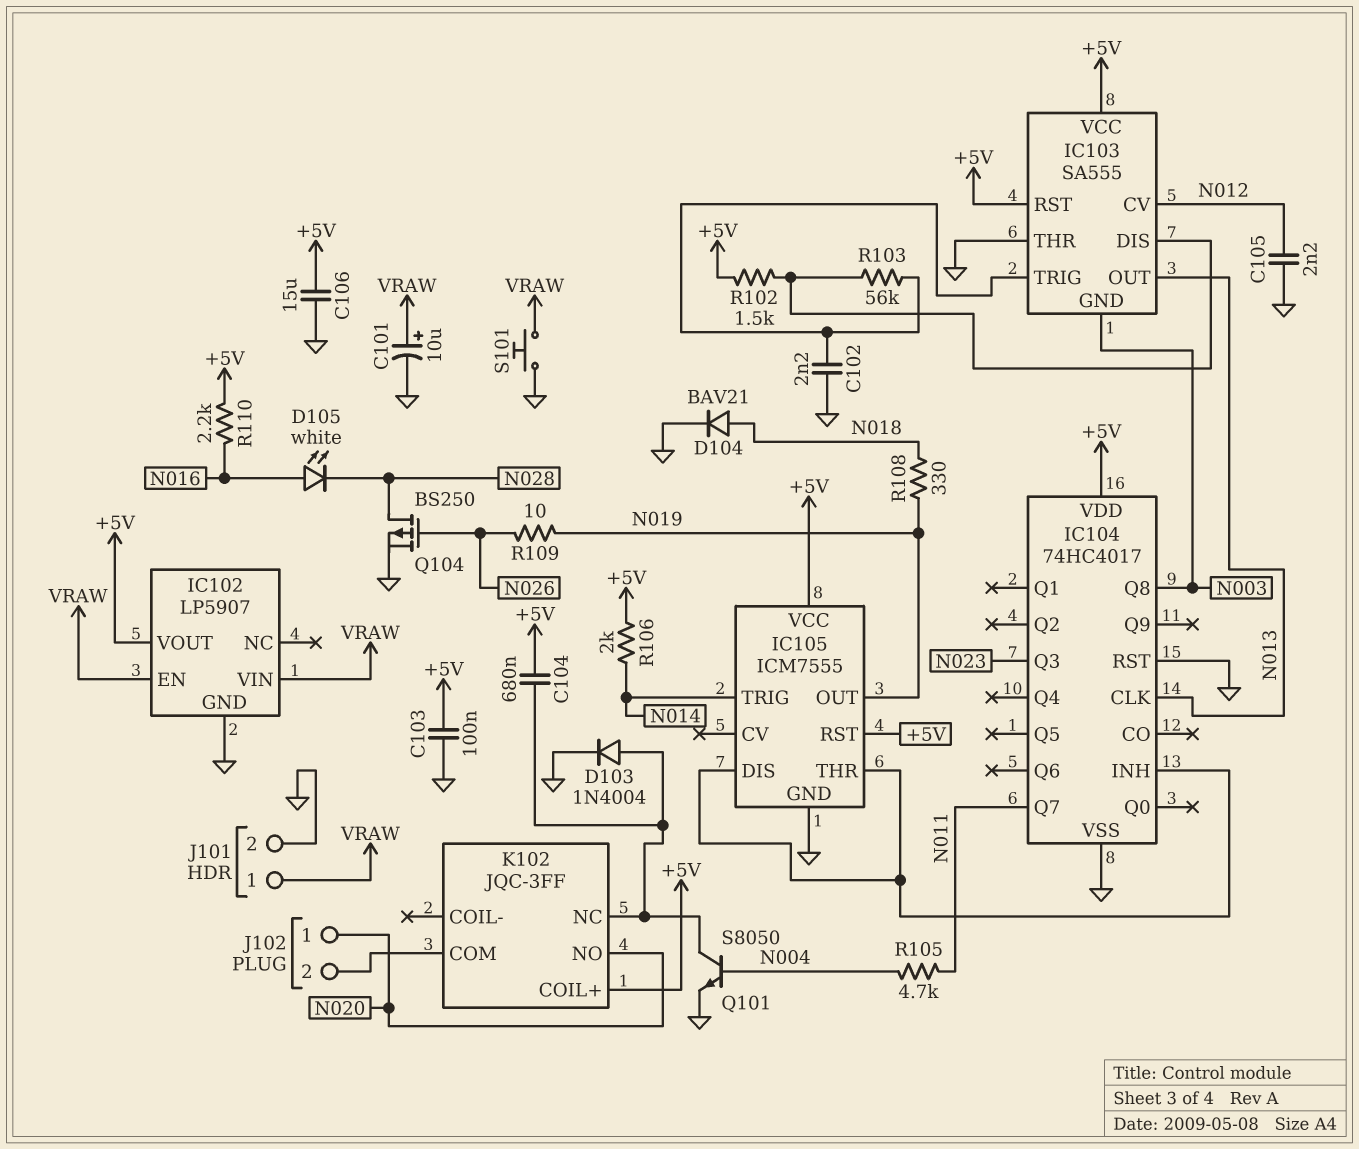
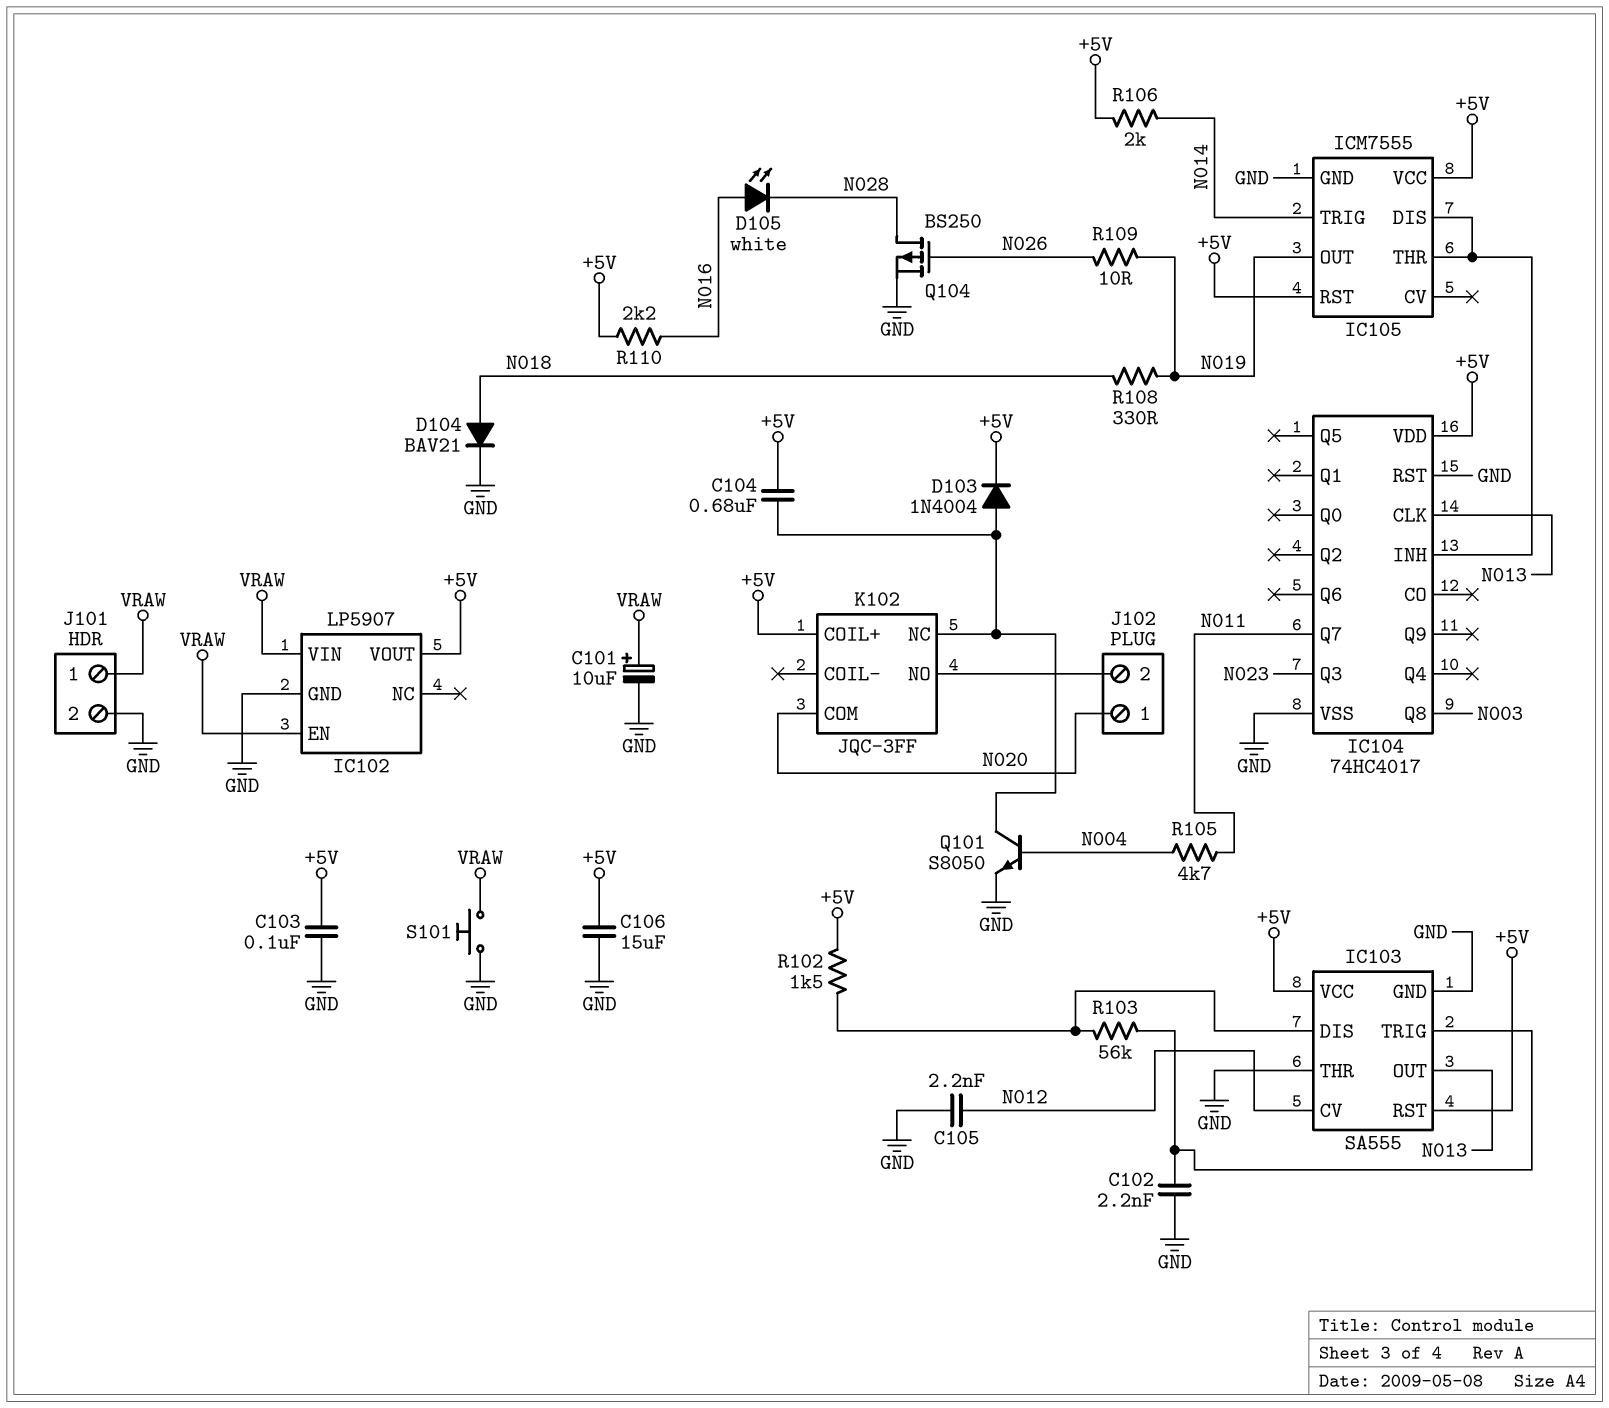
D103: diode 1N4004 (A K102/NC, K GND) -> diode 1N4004 (A K102/NC, K +5V)
IC103 pin GND: N003 -> GND
K102 pin COM: J102/2 -> N020
K102 pin NO: N020 -> J102/2

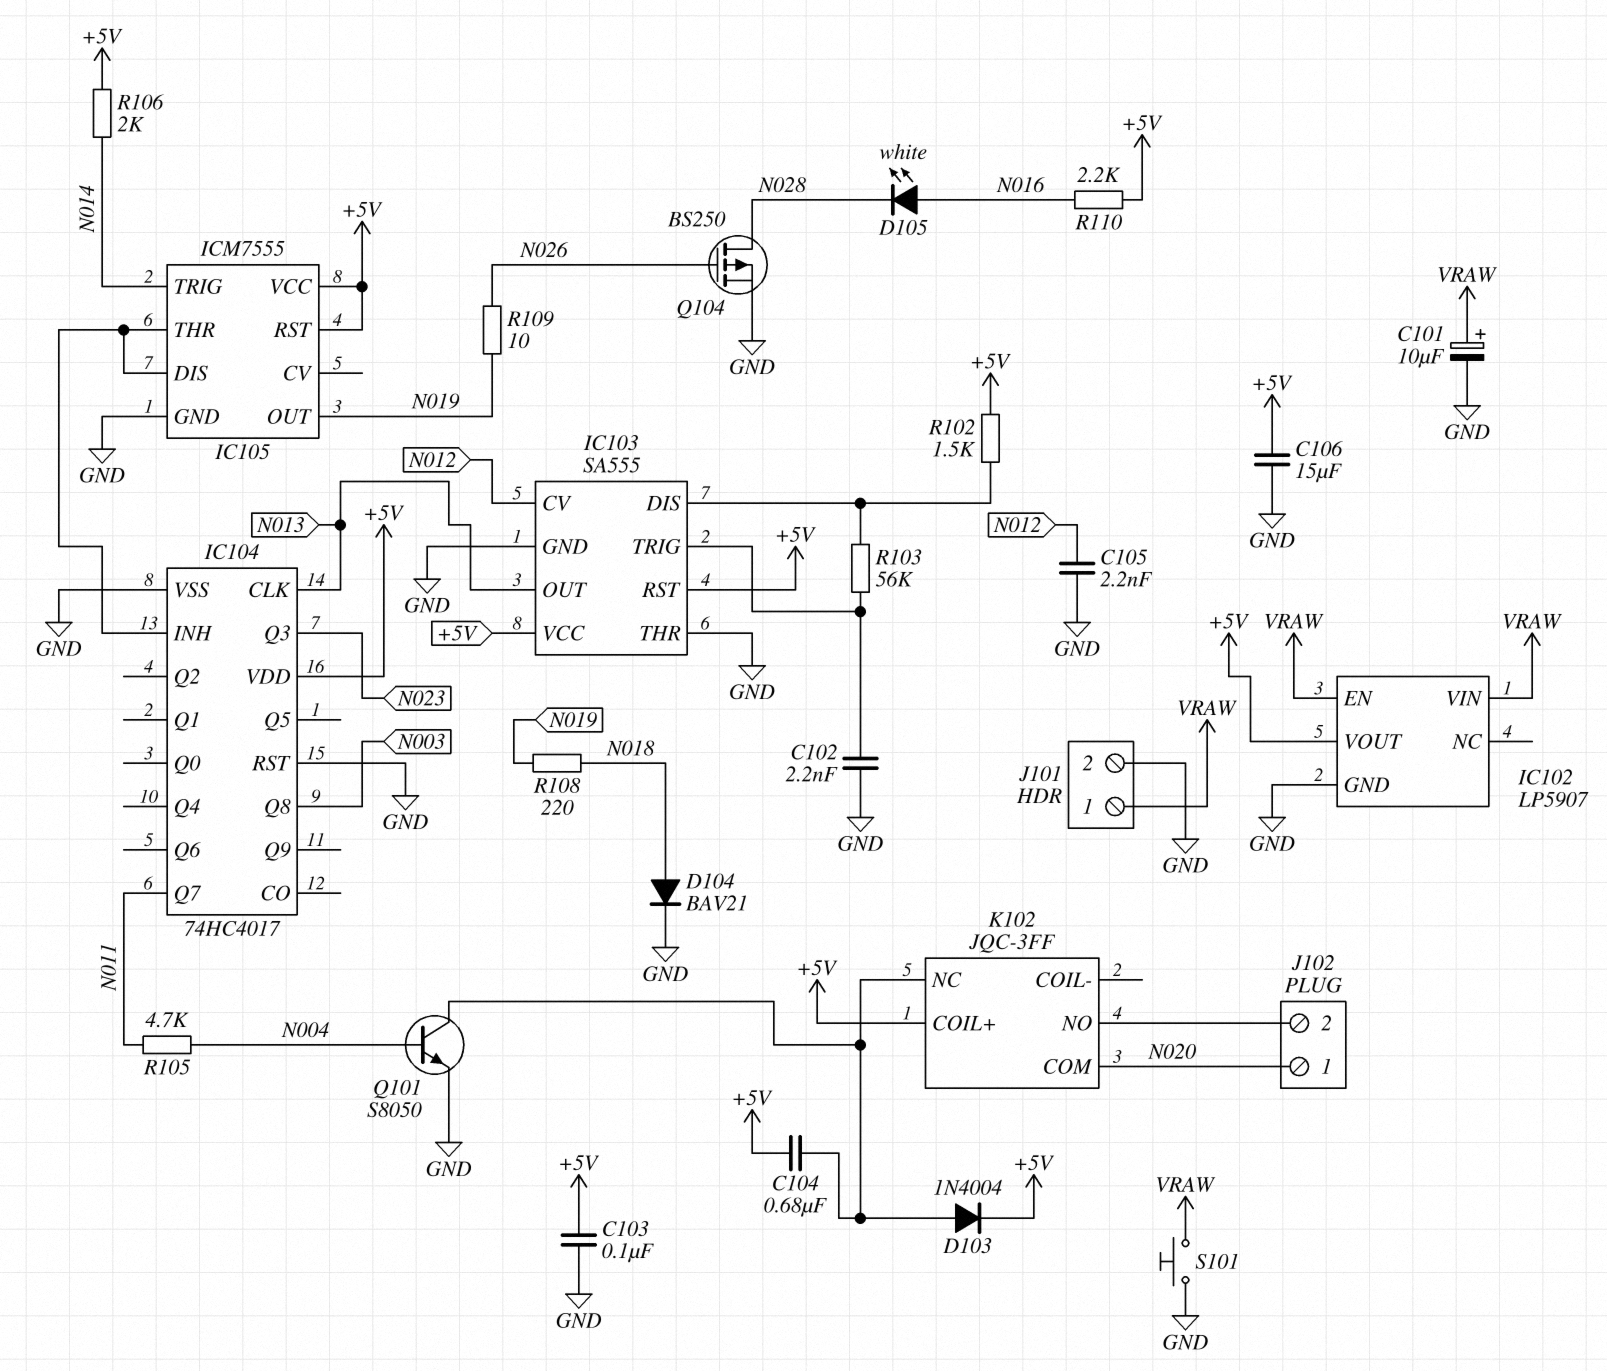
R108: 330 (N018, N019) -> 220 (N018, N019)

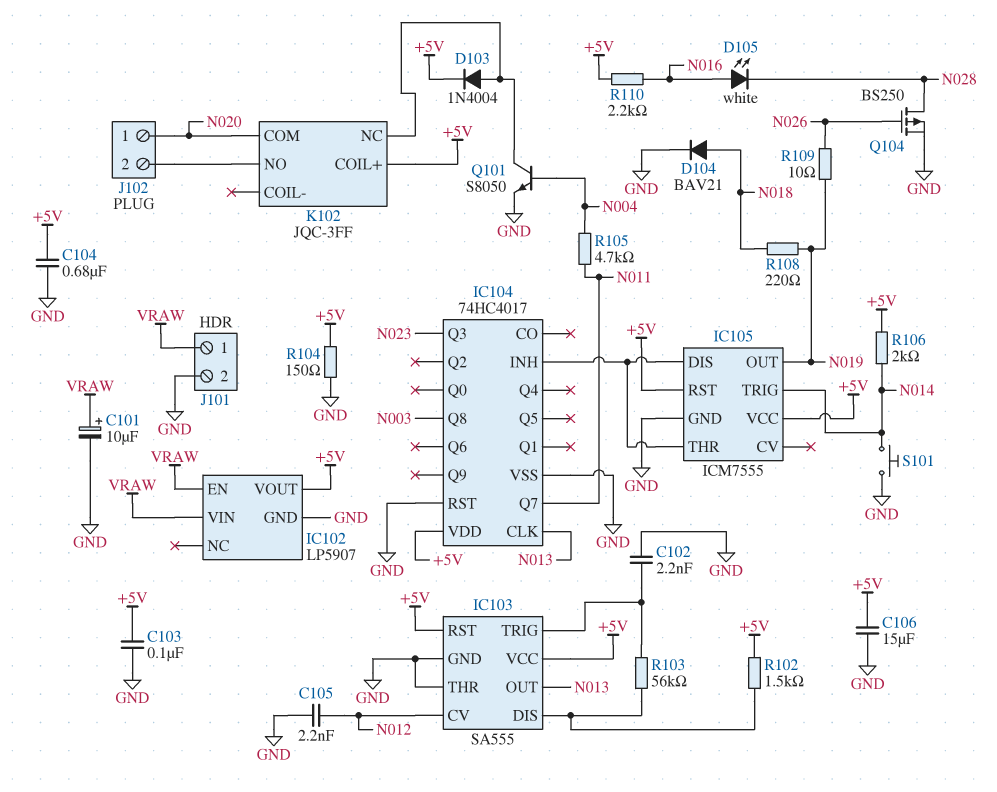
C104: 680nF (+5V, K102/NC) -> 680nF (+5V, GND)
R104: none -> 150 (+5V, GND)
S101: button (GND, VRAW) -> button (GND, N014)

